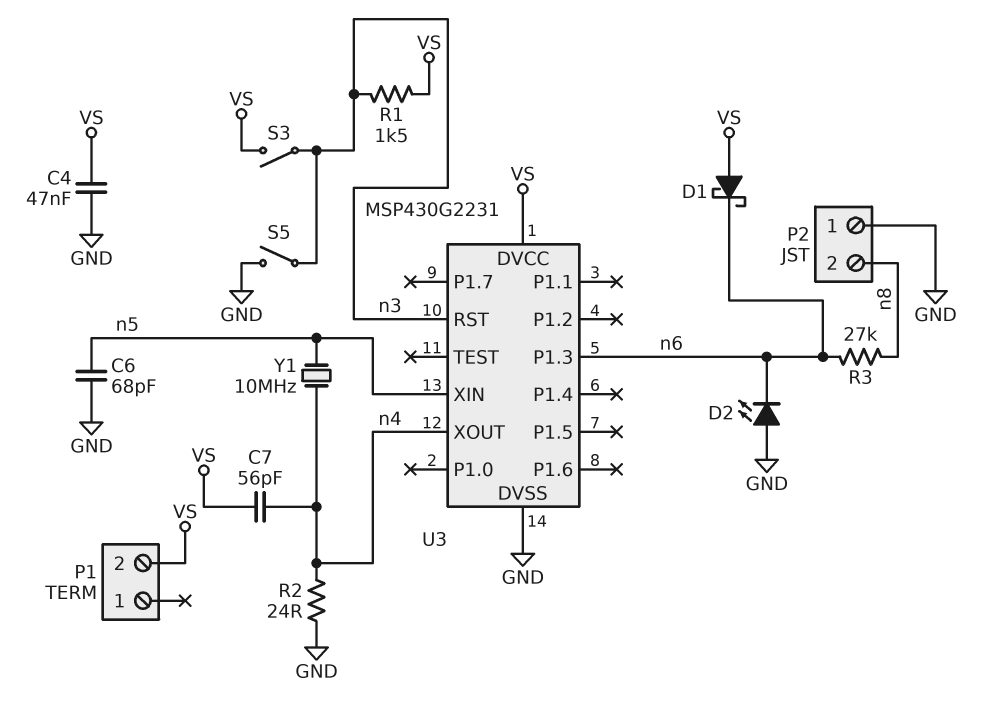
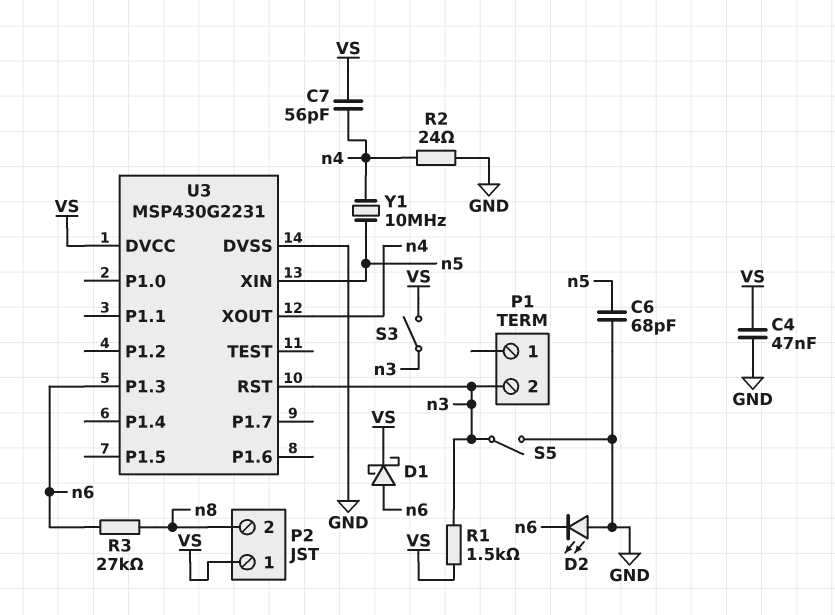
D1: schottky (A VS, K n6) -> schottky (A n6, K VS)
P1 pin 2: VS -> n3
P2 pin 1: GND -> VS

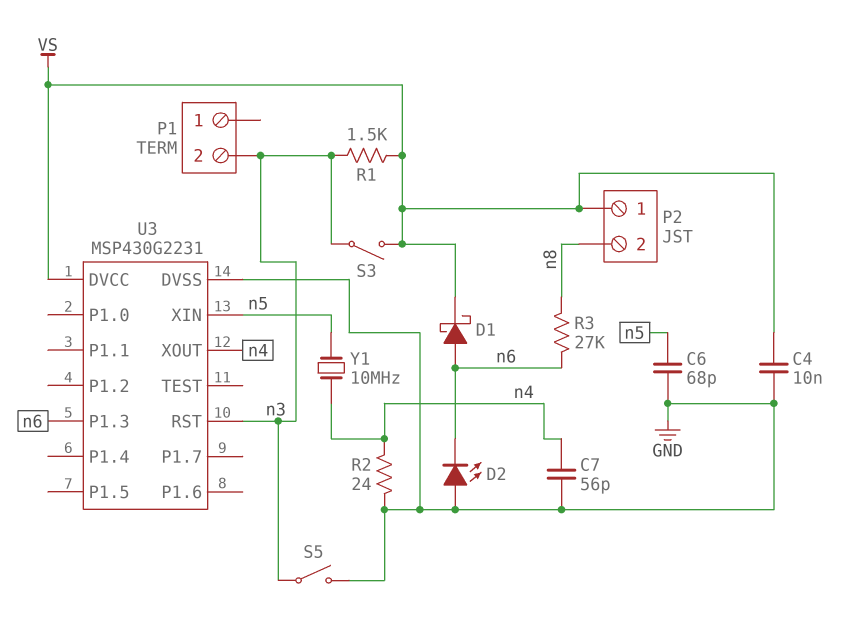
C4: 47nF (GND, VS) -> 10nF (GND, VS)
C7: 56pF (VS, n4) -> 56pF (GND, n4)

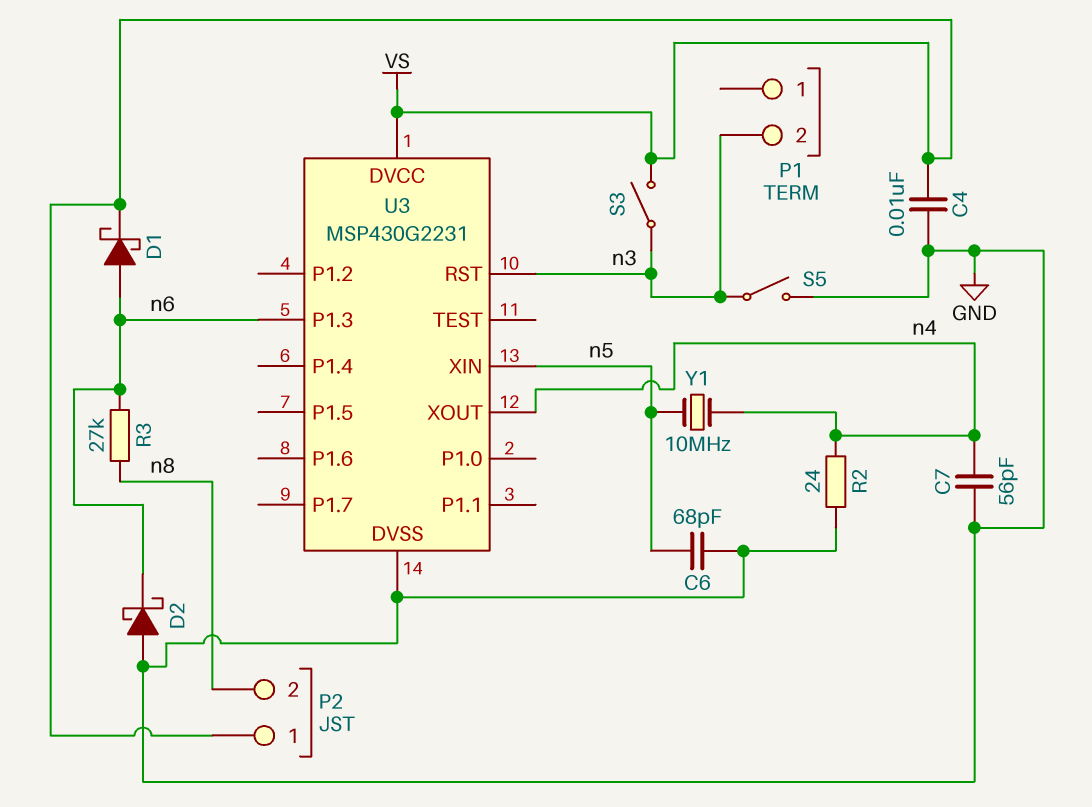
D2: LED (A GND, K n6) -> schottky (A GND, K n6)
R1: 1.5k (VS, n3) -> none

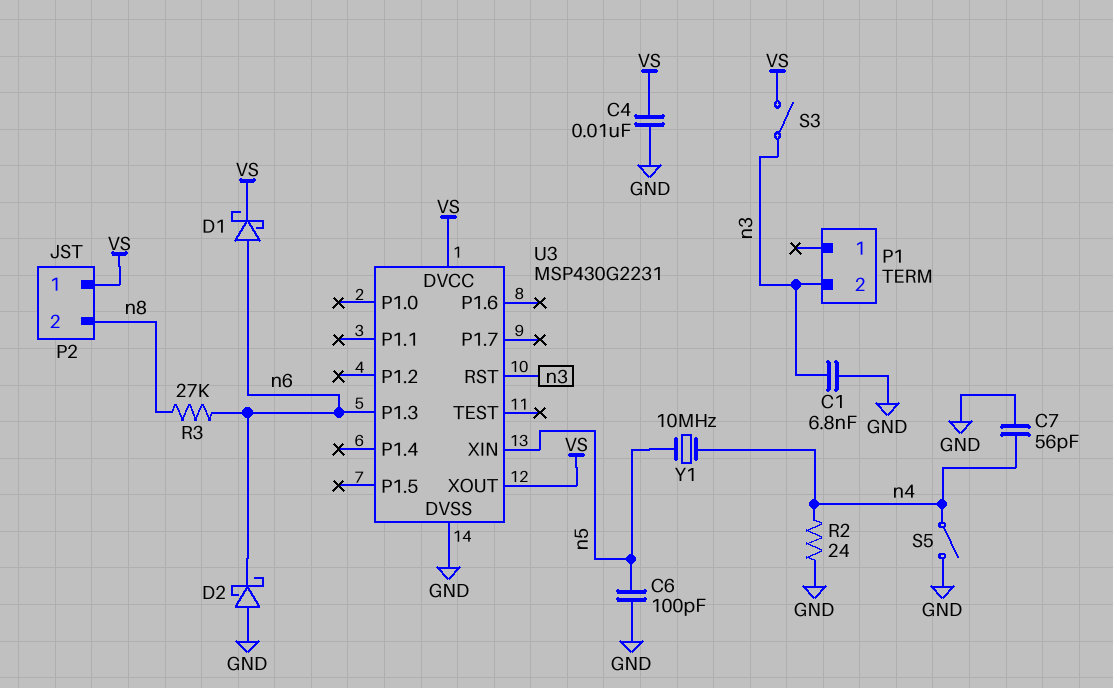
C1: none -> 6.8nF (GND, n3)
C6: 68pF (GND, n5) -> 100pF (GND, n5)
S5: switch (GND, n3) -> switch (GND, n4)
U3 pin XOUT: n4 -> VS

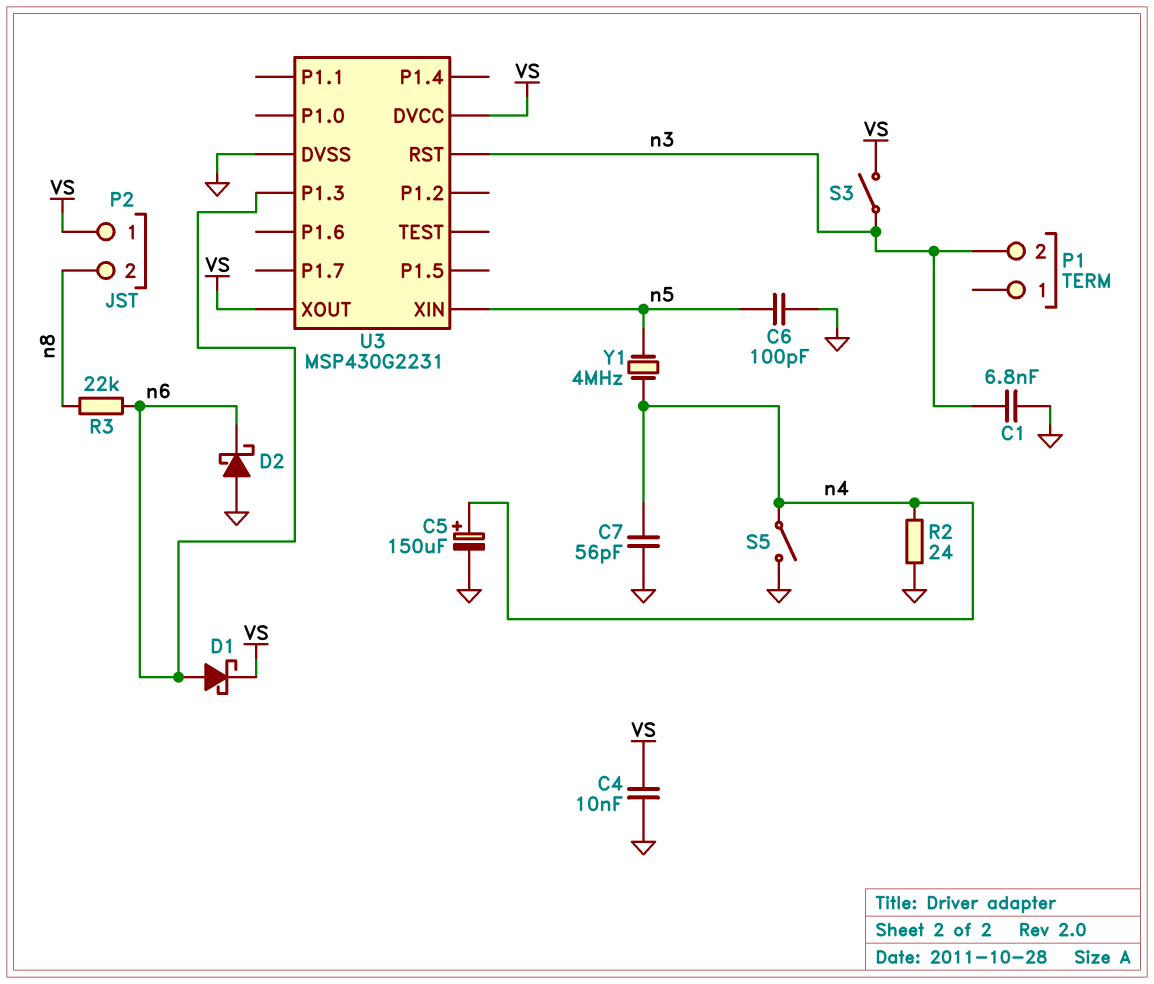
C5: none -> 150uF (plus n4, minus GND)
R3: 27k (n6, n8) -> 22k (n6, n8)
Y1: 10MHz (n4, n5) -> 4MHz (n4, n5)

